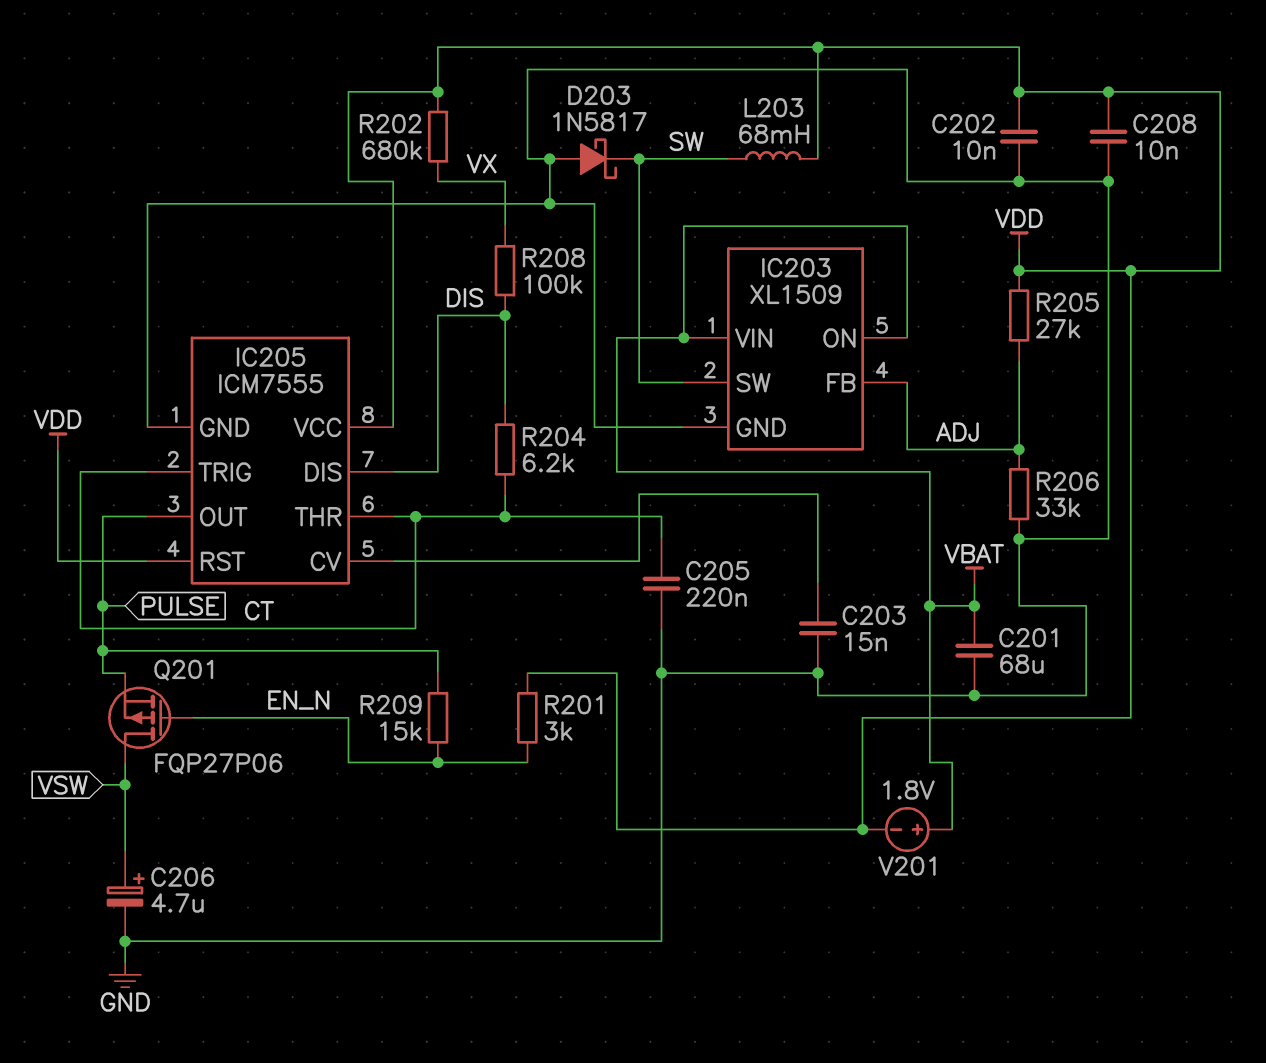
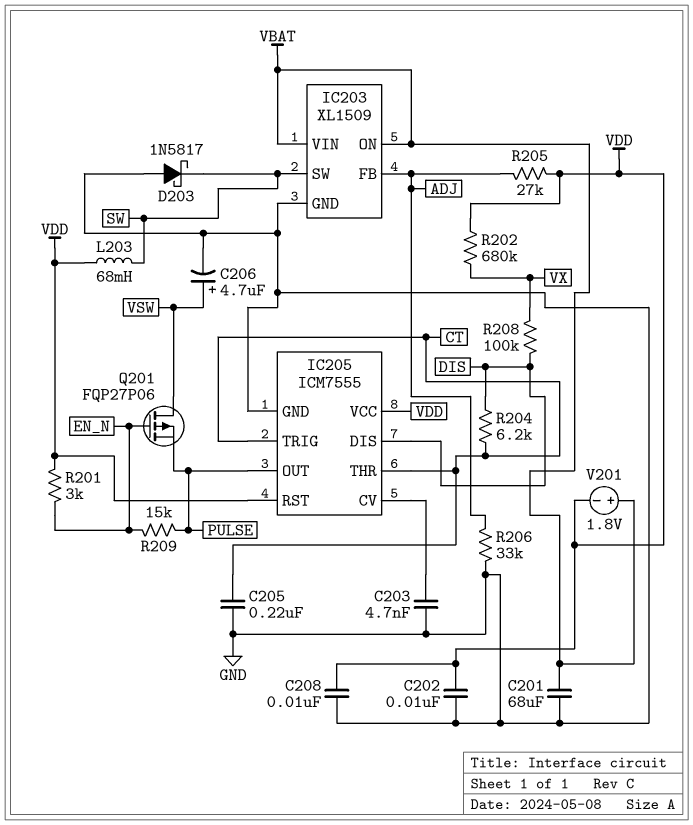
C203: 15nF (GND, IC205/CV) -> 4.7nF (GND, IC205/CV)

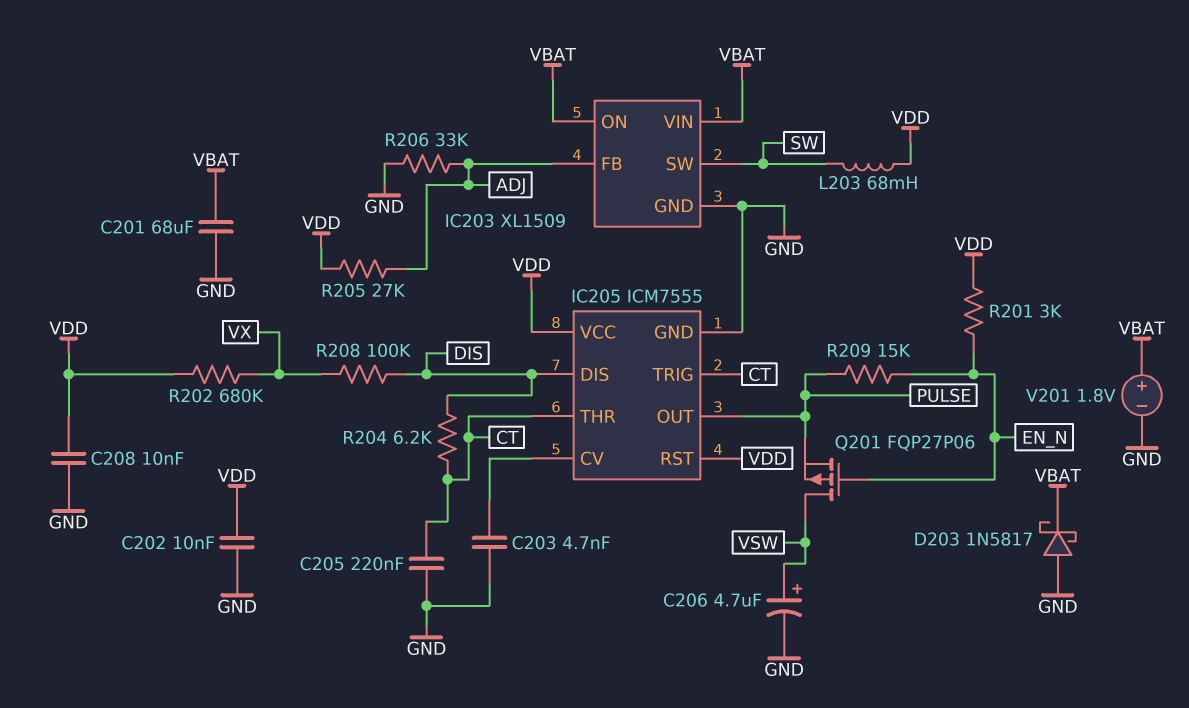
D203: schottky 1N5817 (A GND, K SW) -> schottky 1N5817 (A GND, K VBAT)
V201: 1.8V (plus VBAT, minus VDD) -> 1.8V (plus VBAT, minus GND)

